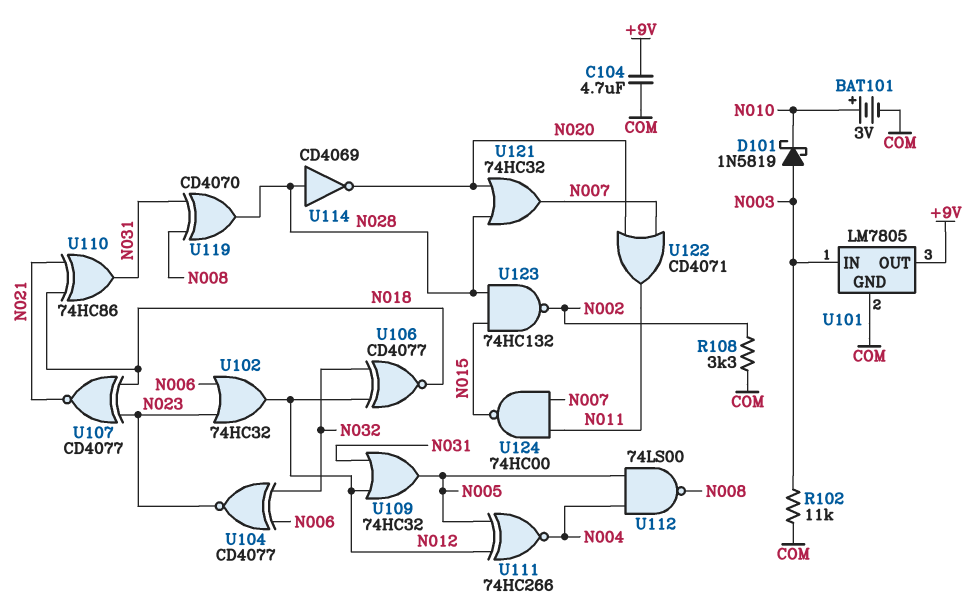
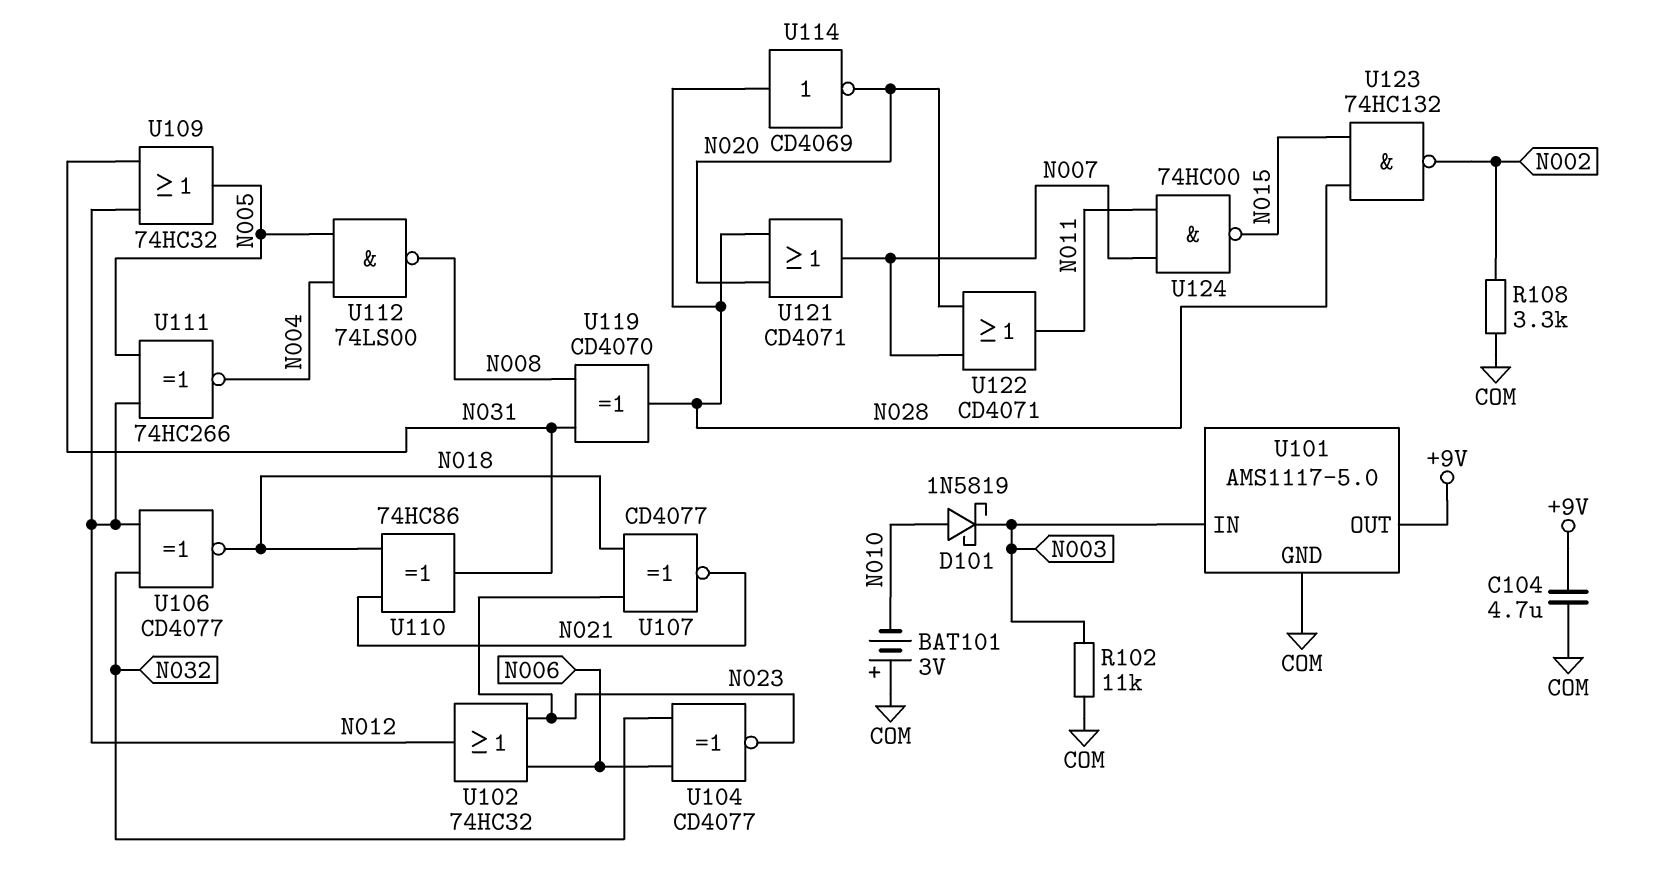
BAT101: 3V (plus N010, minus COM) -> 3V (plus COM, minus N010)
D101: schottky 1N5819 (A N003, K N010) -> schottky 1N5819 (A N010, K N003)
U101: LM7805 -> AMS1117-5.0
U121: OR 74HC32 (in N020, in N028, out N007) -> OR CD4071 (in N020, in N028, out N007)

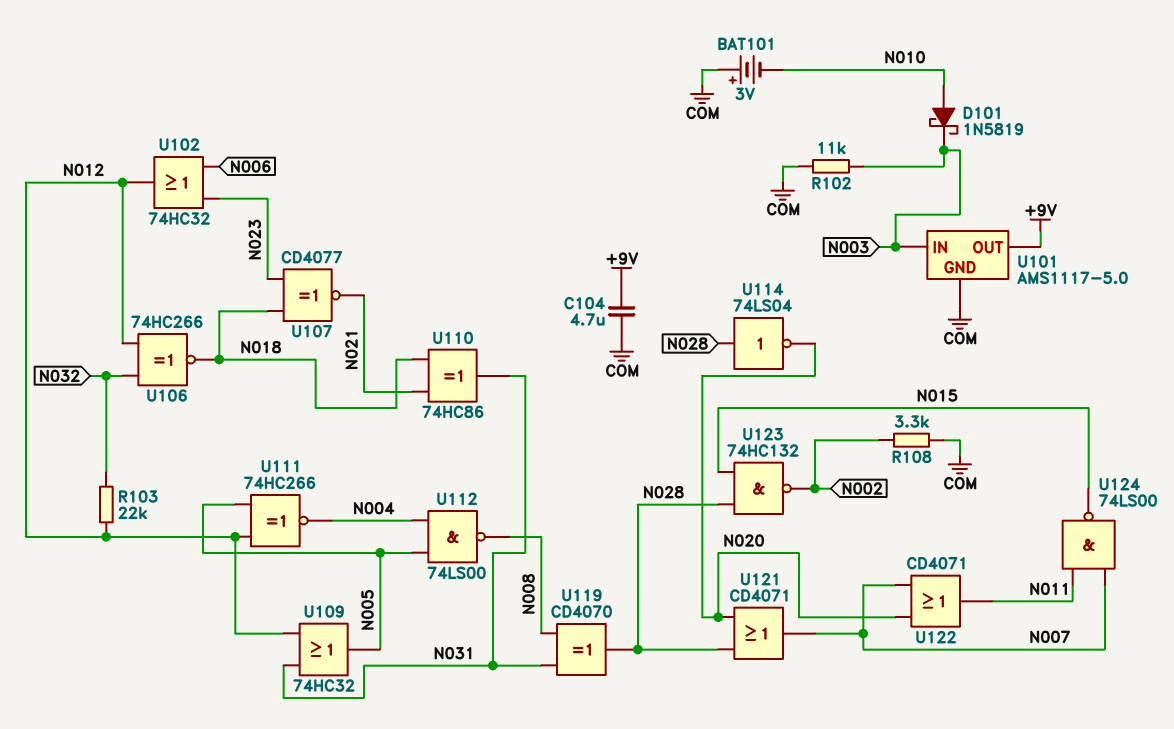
R103: none -> 22k (N012, N032)
U104: XNOR CD4077 (in N006, in N032, out N023) -> none
U106: XNOR CD4077 (in N012, in N032, out N018) -> XNOR 74HC266 (in N012, in N032, out N018)
U114: NOT CD4069 (in N028, out N020) -> NOT 74LS04 (in N028, out N020)
U124: NAND 74HC00 (in N007, in N011, out N015) -> NAND 74LS00 (in N007, in N011, out N015)

